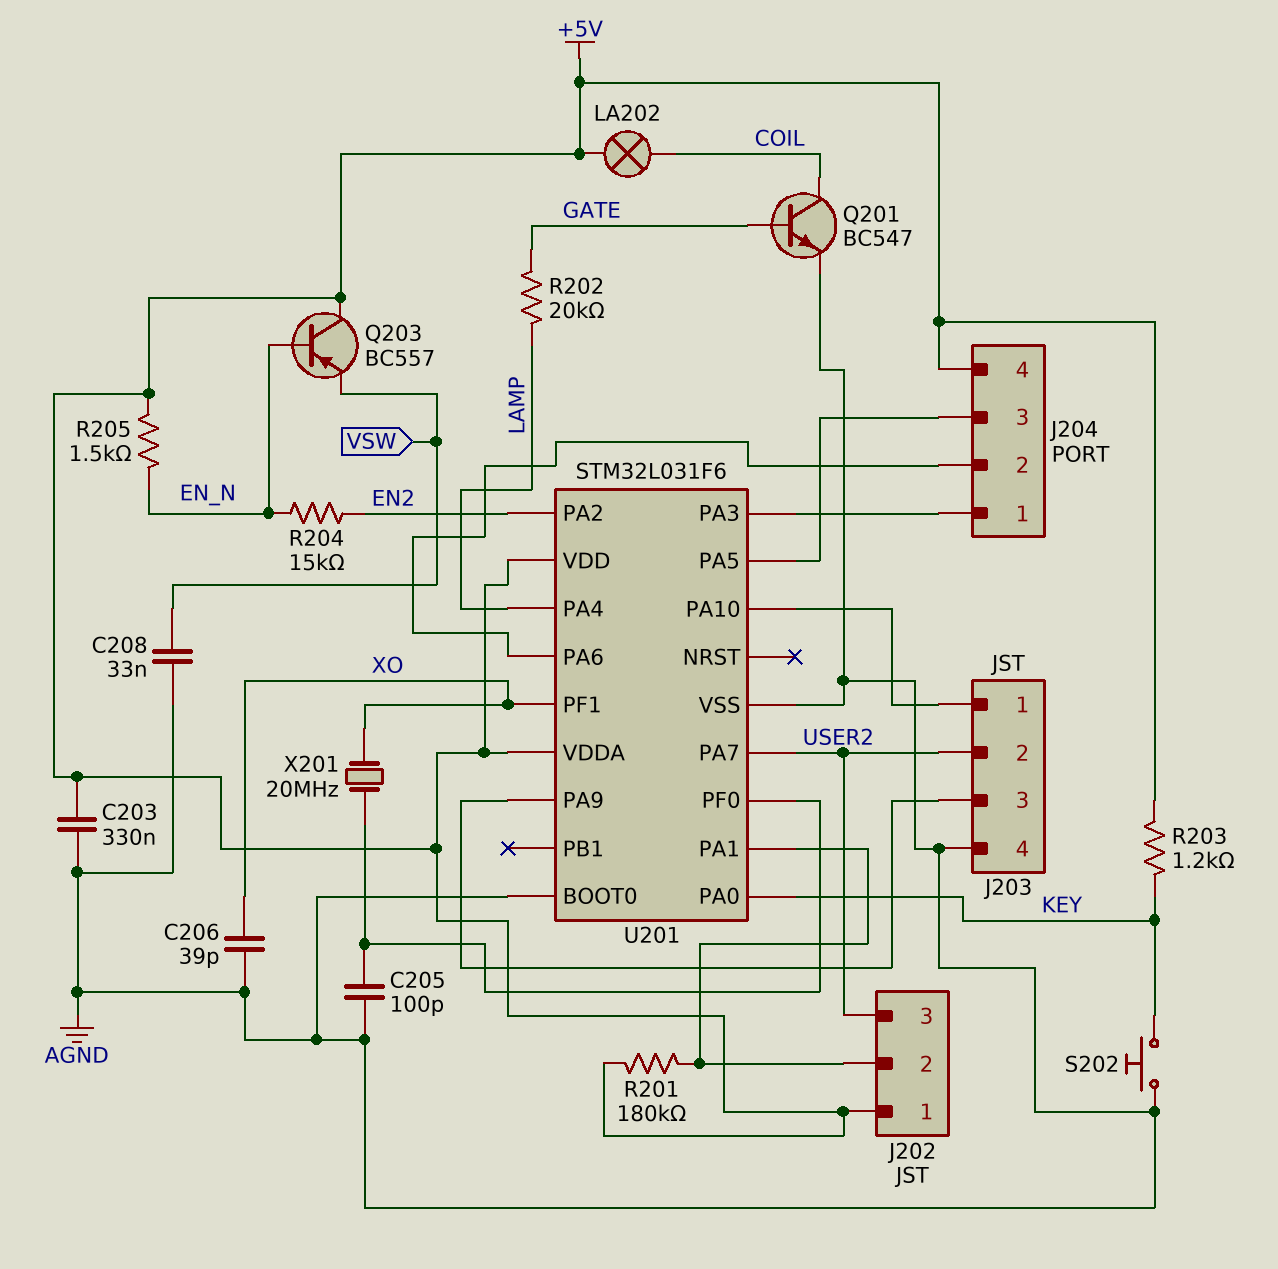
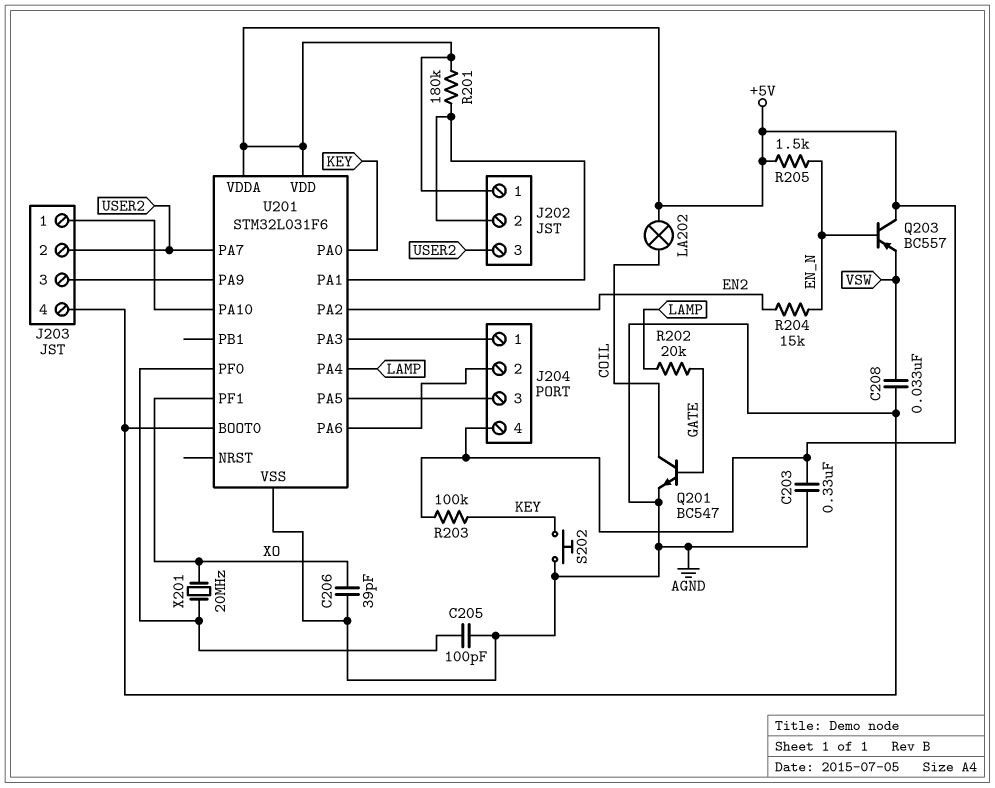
R203: 1.2k (+5V, KEY) -> 100k (+5V, KEY)

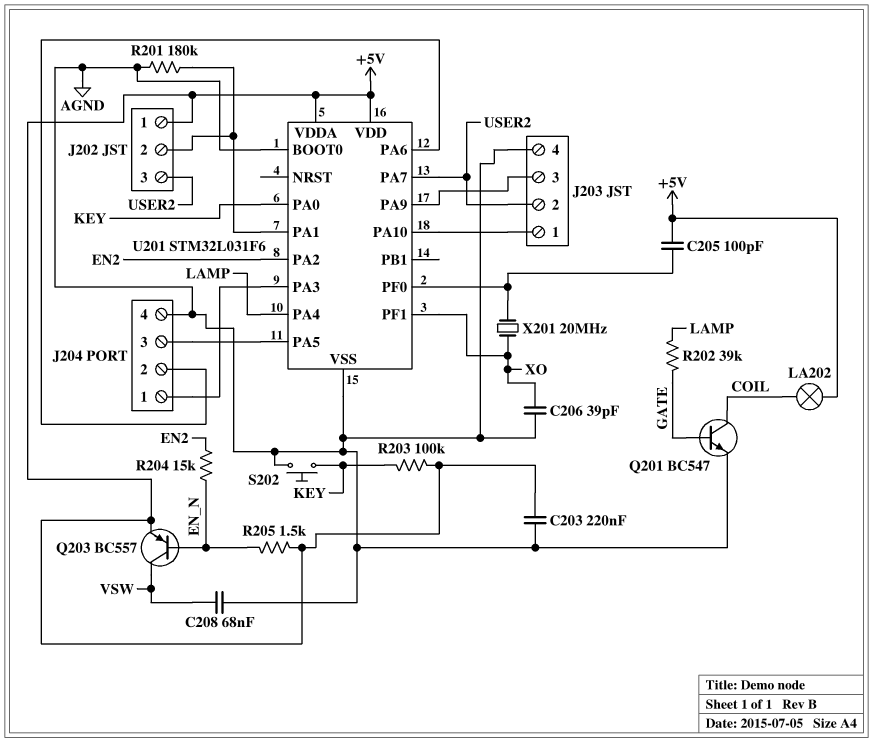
C203: 330nF (+5V, AGND) -> 220nF (+5V, AGND)
C205: 100pF (AGND, U201/PF0) -> 100pF (+5V, U201/PF0)
C208: 33nF (AGND, VSW) -> 68nF (AGND, VSW)
J204 pin 4: +5V -> AGND
Q203: PNP BC557 (B EN_N, C +5V, E VSW) -> PNP BC557 (B EN_N, C VSW, E +5V)
R201: 180k (+5V, J202/2) -> 180k (AGND, J202/2)
R202: 20k (GATE, LAMP) -> 39k (GATE, LAMP)

